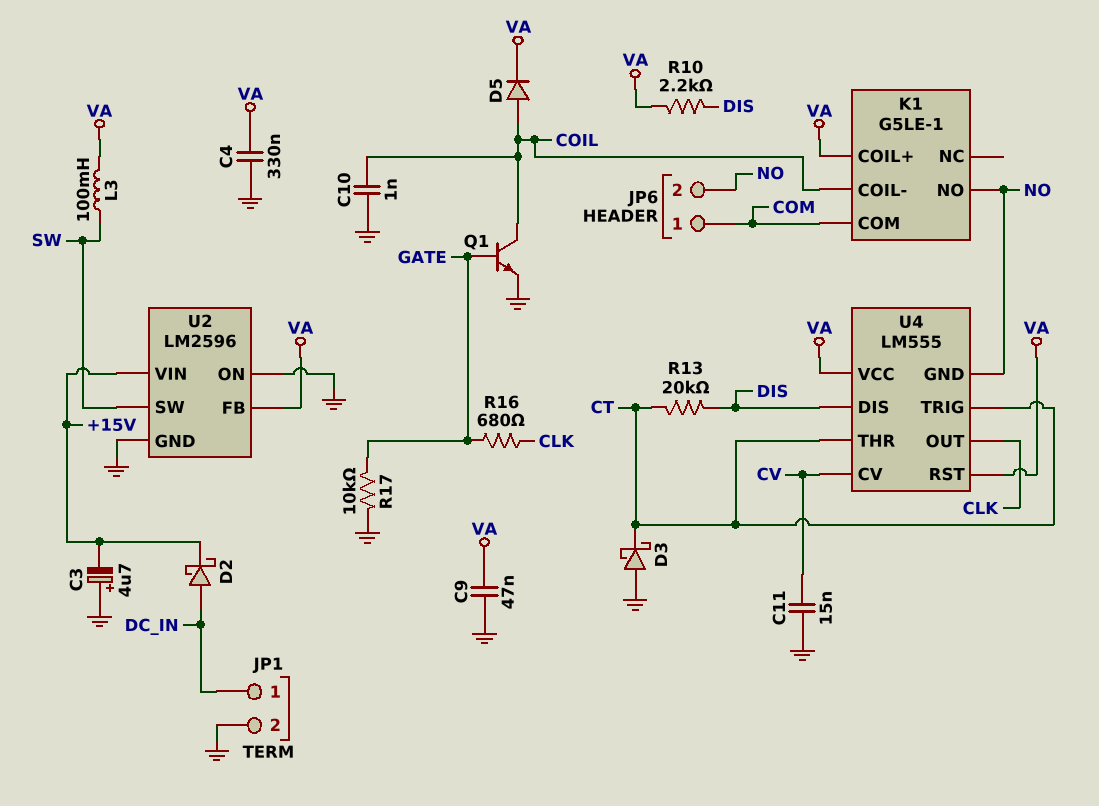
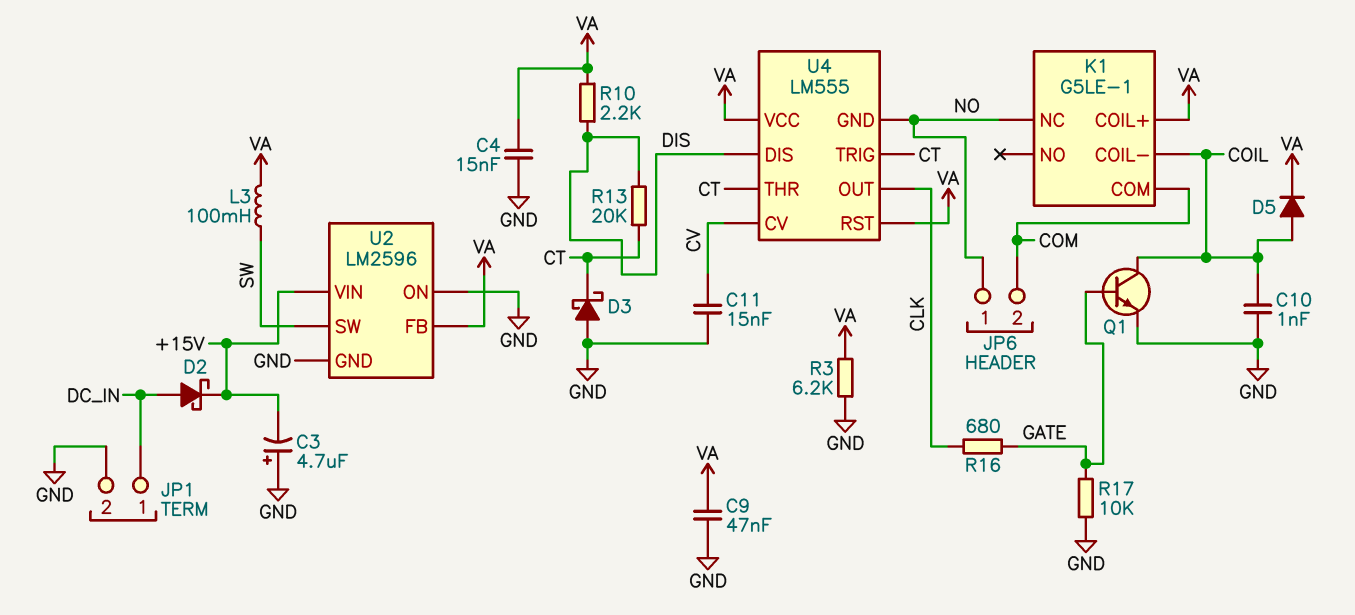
C4: 330nF (GND, VA) -> 15nF (GND, VA)
JP6 pin 1: COM -> NO
JP6 pin 2: NO -> COM
K1 pin NC: none -> NO
K1 pin NO: NO -> none
R3: none -> 6.2k (GND, VA)

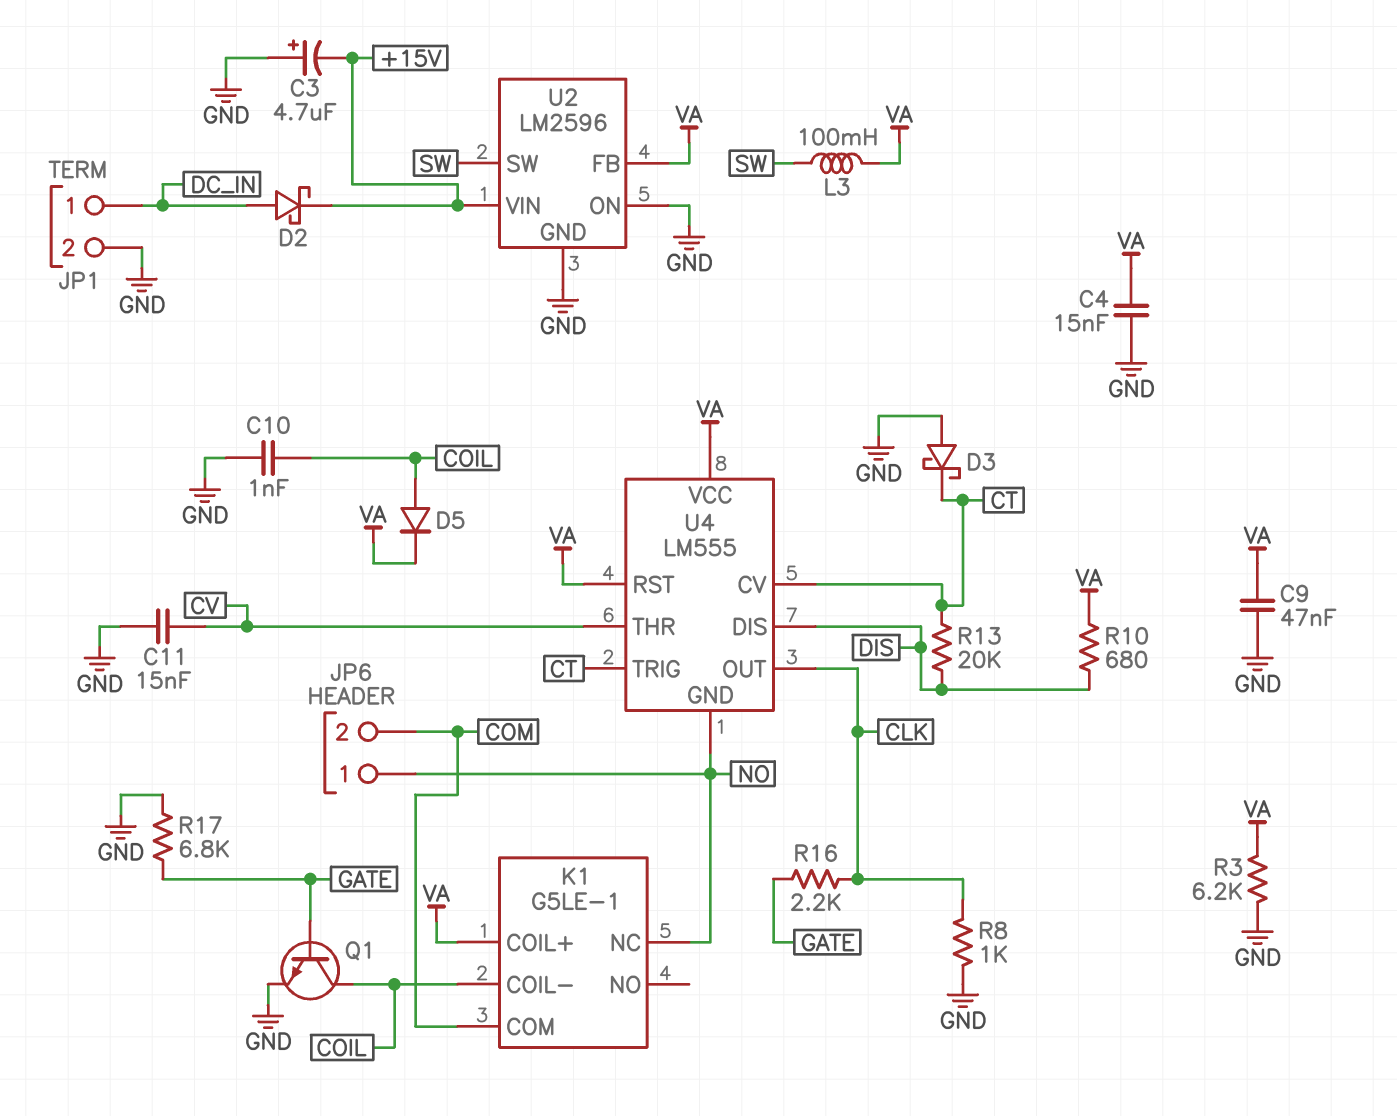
R8: none -> 1k (CLK, GND)
R10: 2.2k (DIS, VA) -> 680 (DIS, VA)
R16: 680 (CLK, GATE) -> 2.2k (CLK, GATE)
R17: 10k (GATE, GND) -> 6.8k (GATE, GND)
U4 pin CV: CV -> CT
U4 pin THR: CT -> CV

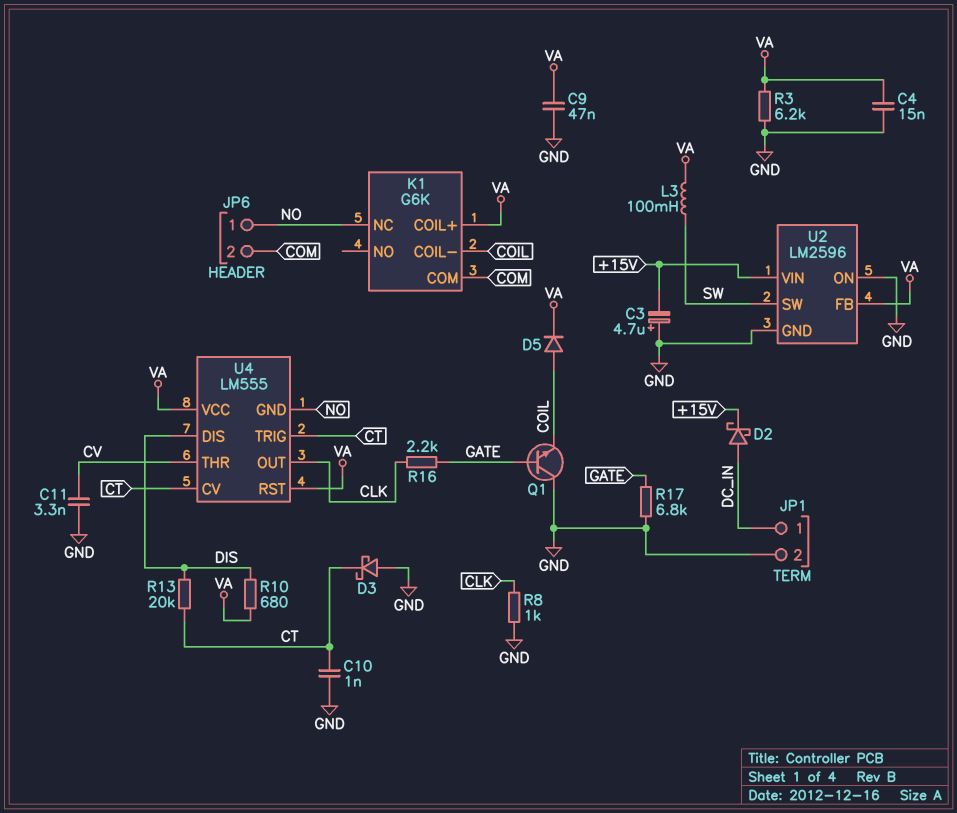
C10: 1nF (COIL, GND) -> 1nF (CT, GND)
C11: 15nF (CV, GND) -> 3.3nF (CV, GND)
K1: G5LE-1 -> G6K
Q1: NPN (B GATE, C COIL, E GND) -> NPN (B GATE, C GND, E COIL)

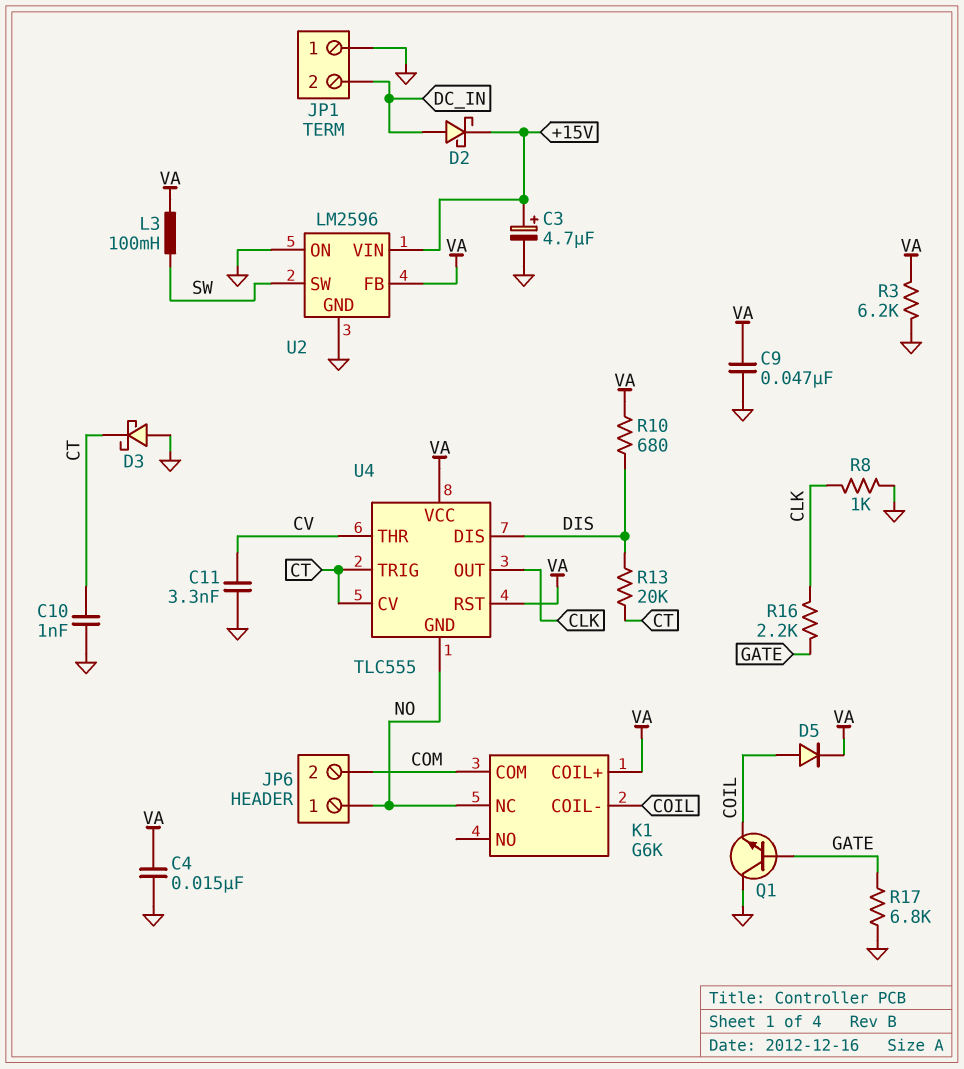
C3: 4.7uF (plus GND, minus +15V) -> 4.7uF (plus +15V, minus GND)
JP1 pin 1: DC_IN -> GND
JP1 pin 2: GND -> DC_IN
U4: LM555 -> TLC555

